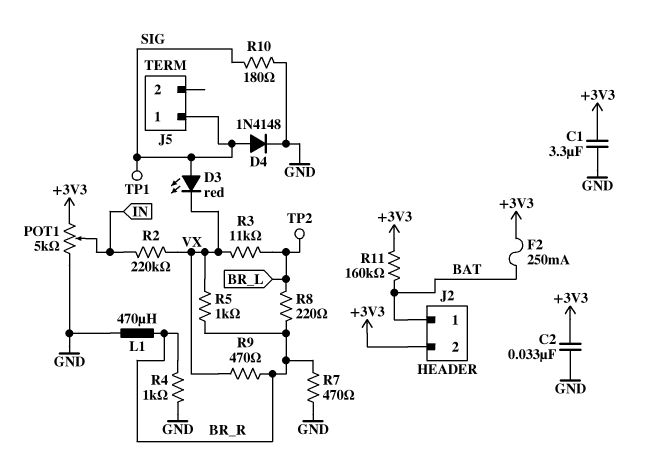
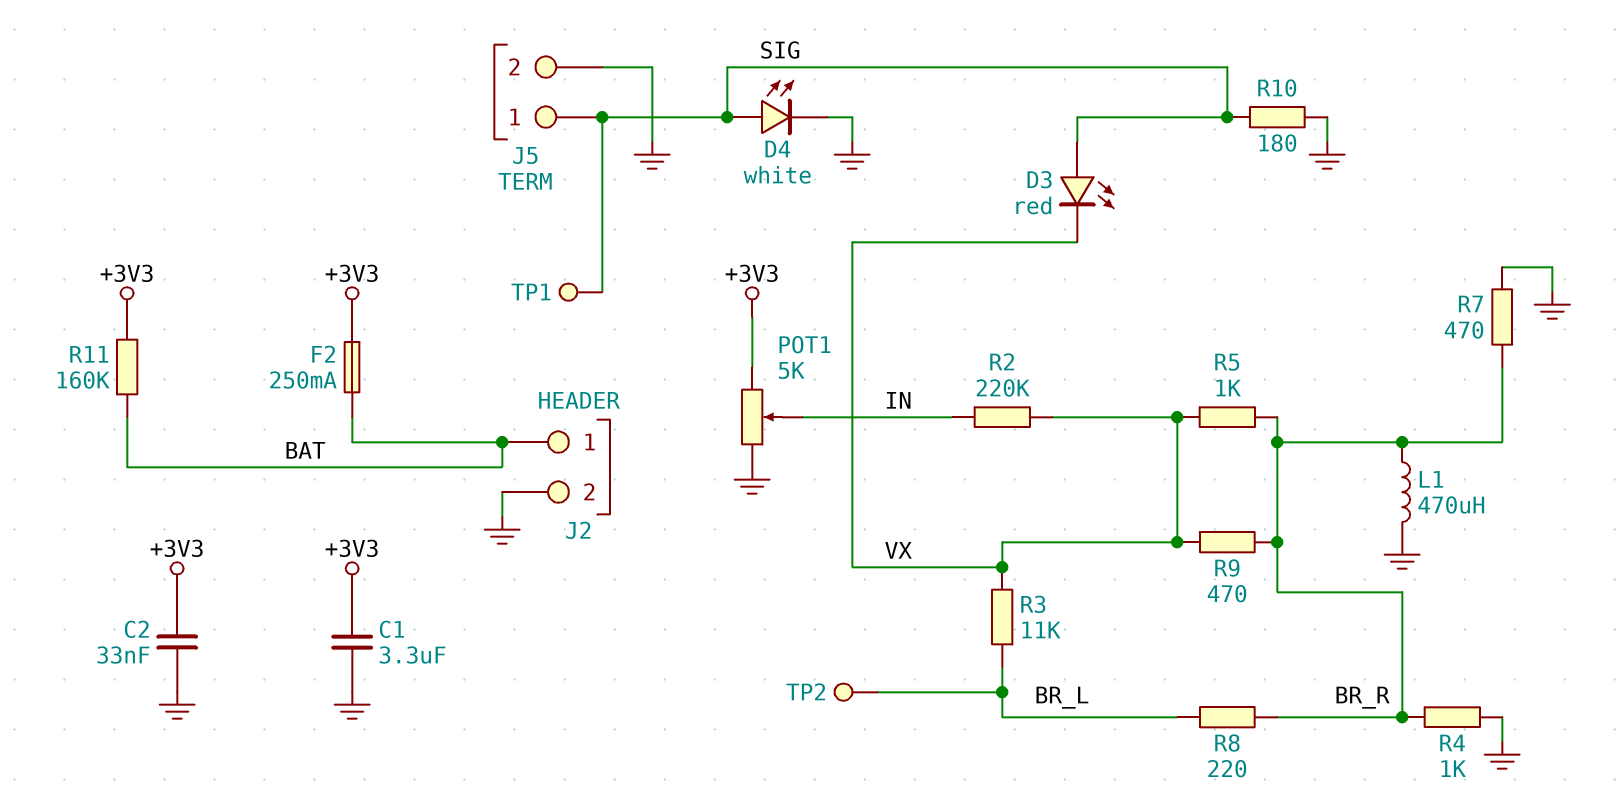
D4: diode 1N4148 (A SIG, K GND) -> LED white (A SIG, K GND)
J2 pin 2: +3V3 -> GND
J5 pin 2: none -> GND

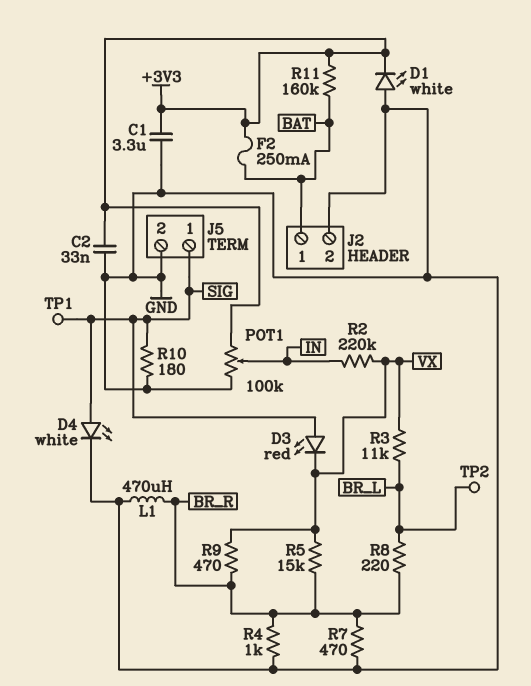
D1: none -> LED white (A GND, K +3V3)
POT1: 5k (+3V3, GND, wiper IN) -> 100k (+3V3, GND, wiper IN)
R5: 1k (BR_R, VX) -> 15k (BR_R, VX)

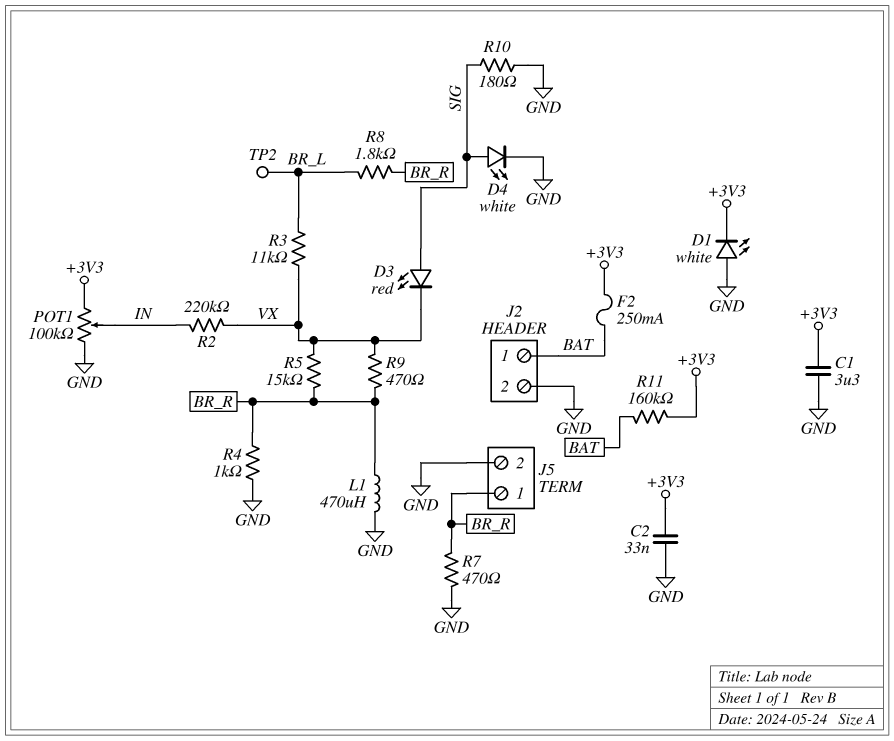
J5 pin 1: SIG -> BR_R
R8: 220 (BR_L, BR_R) -> 1.8k (BR_L, BR_R)
TP1: test point (SIG) -> none

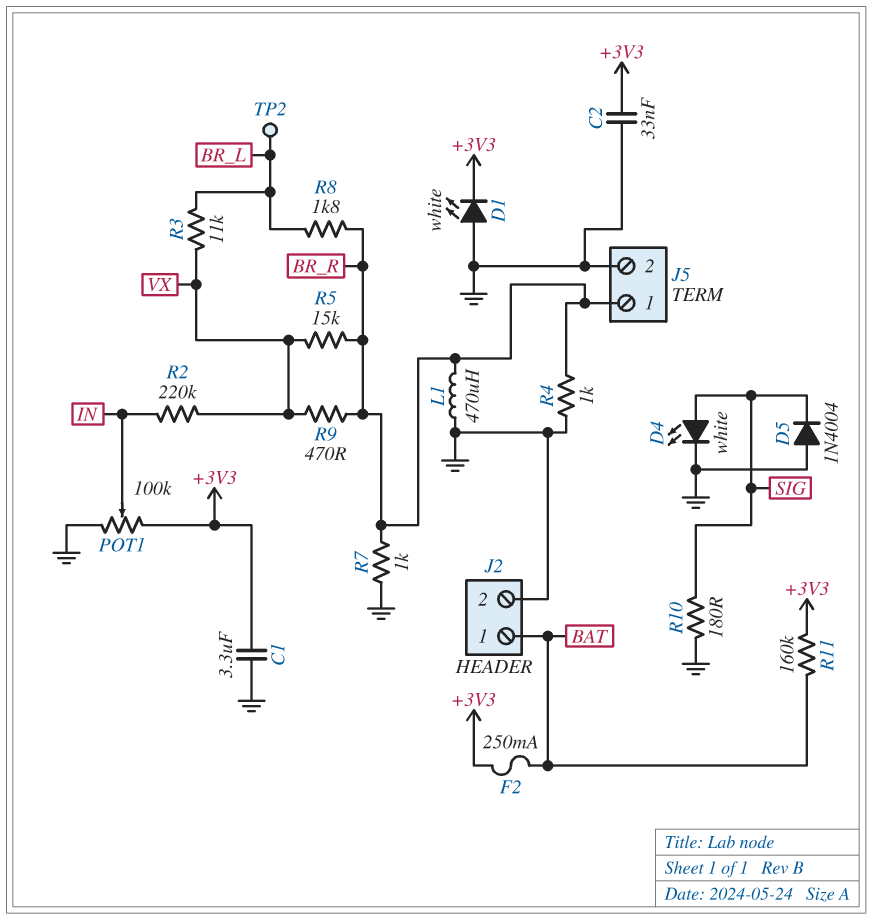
D3: LED red (A SIG, K VX) -> none
D5: none -> diode 1N4004 (A GND, K SIG)
R7: 470 (BR_R, GND) -> 1k (BR_R, GND)

